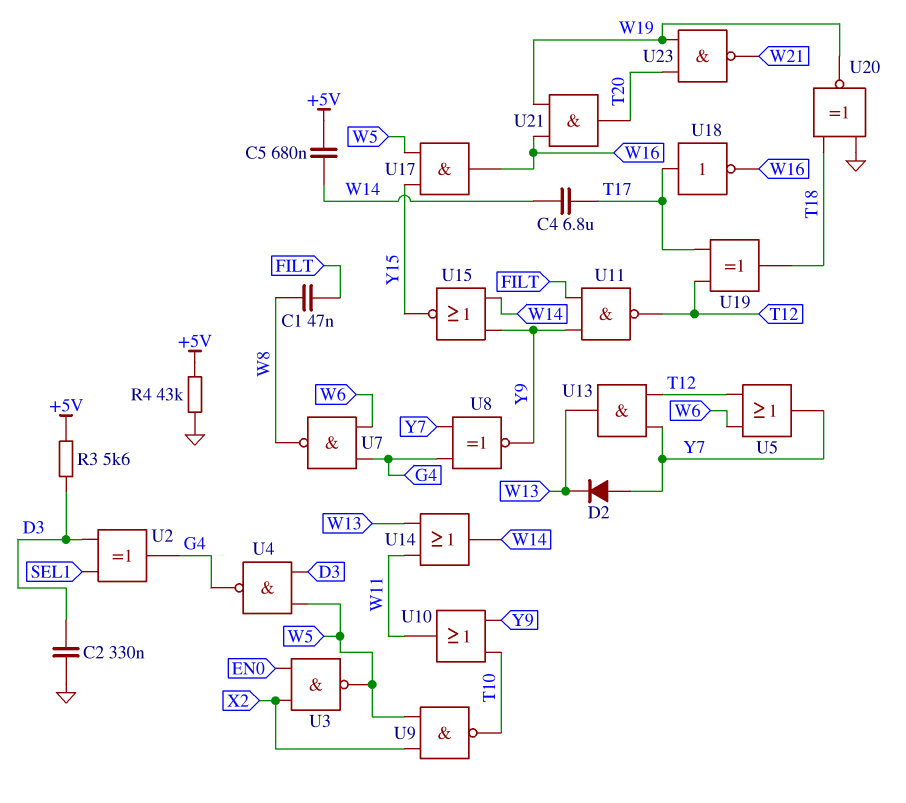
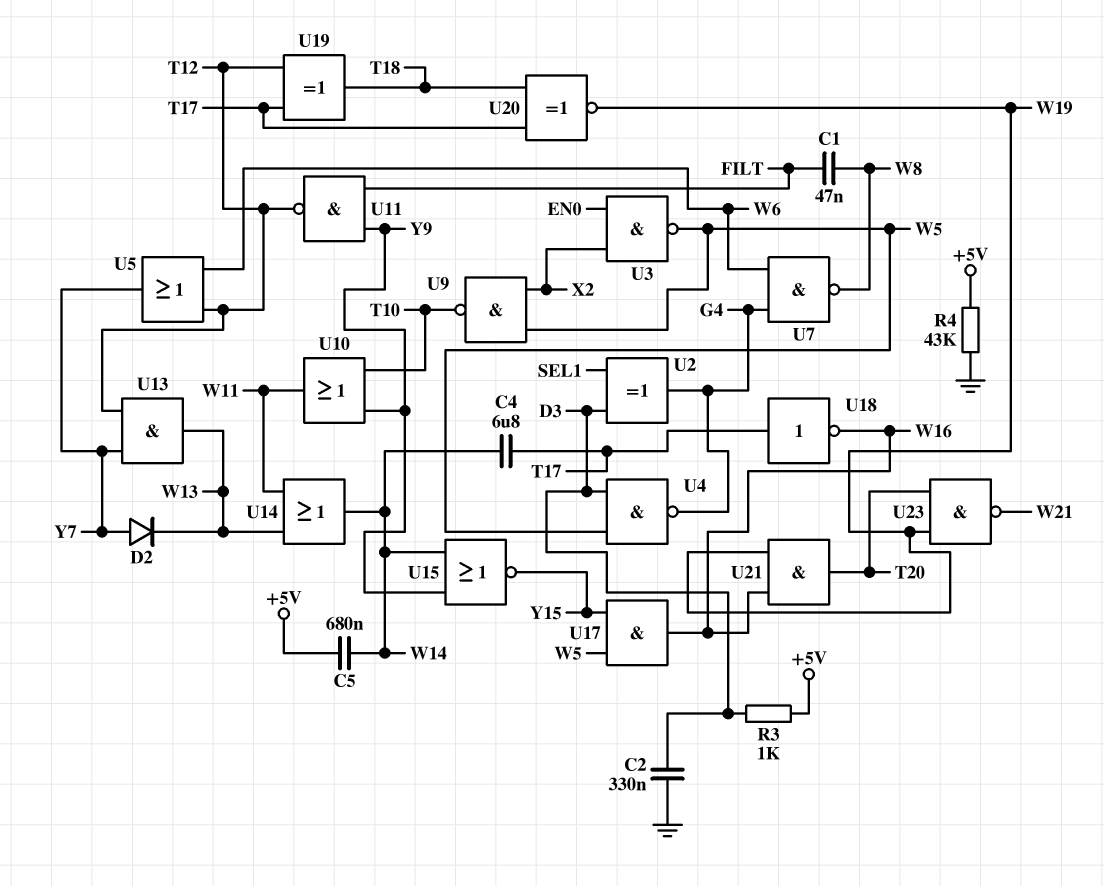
R3: 5.6k (+5V, D3) -> 1k (+5V, D3)
U8: XNOR (in G4, in Y7, out Y9) -> none
U20: XNOR (in GND, in T18, out W19) -> XNOR (in T17, in T18, out W19)

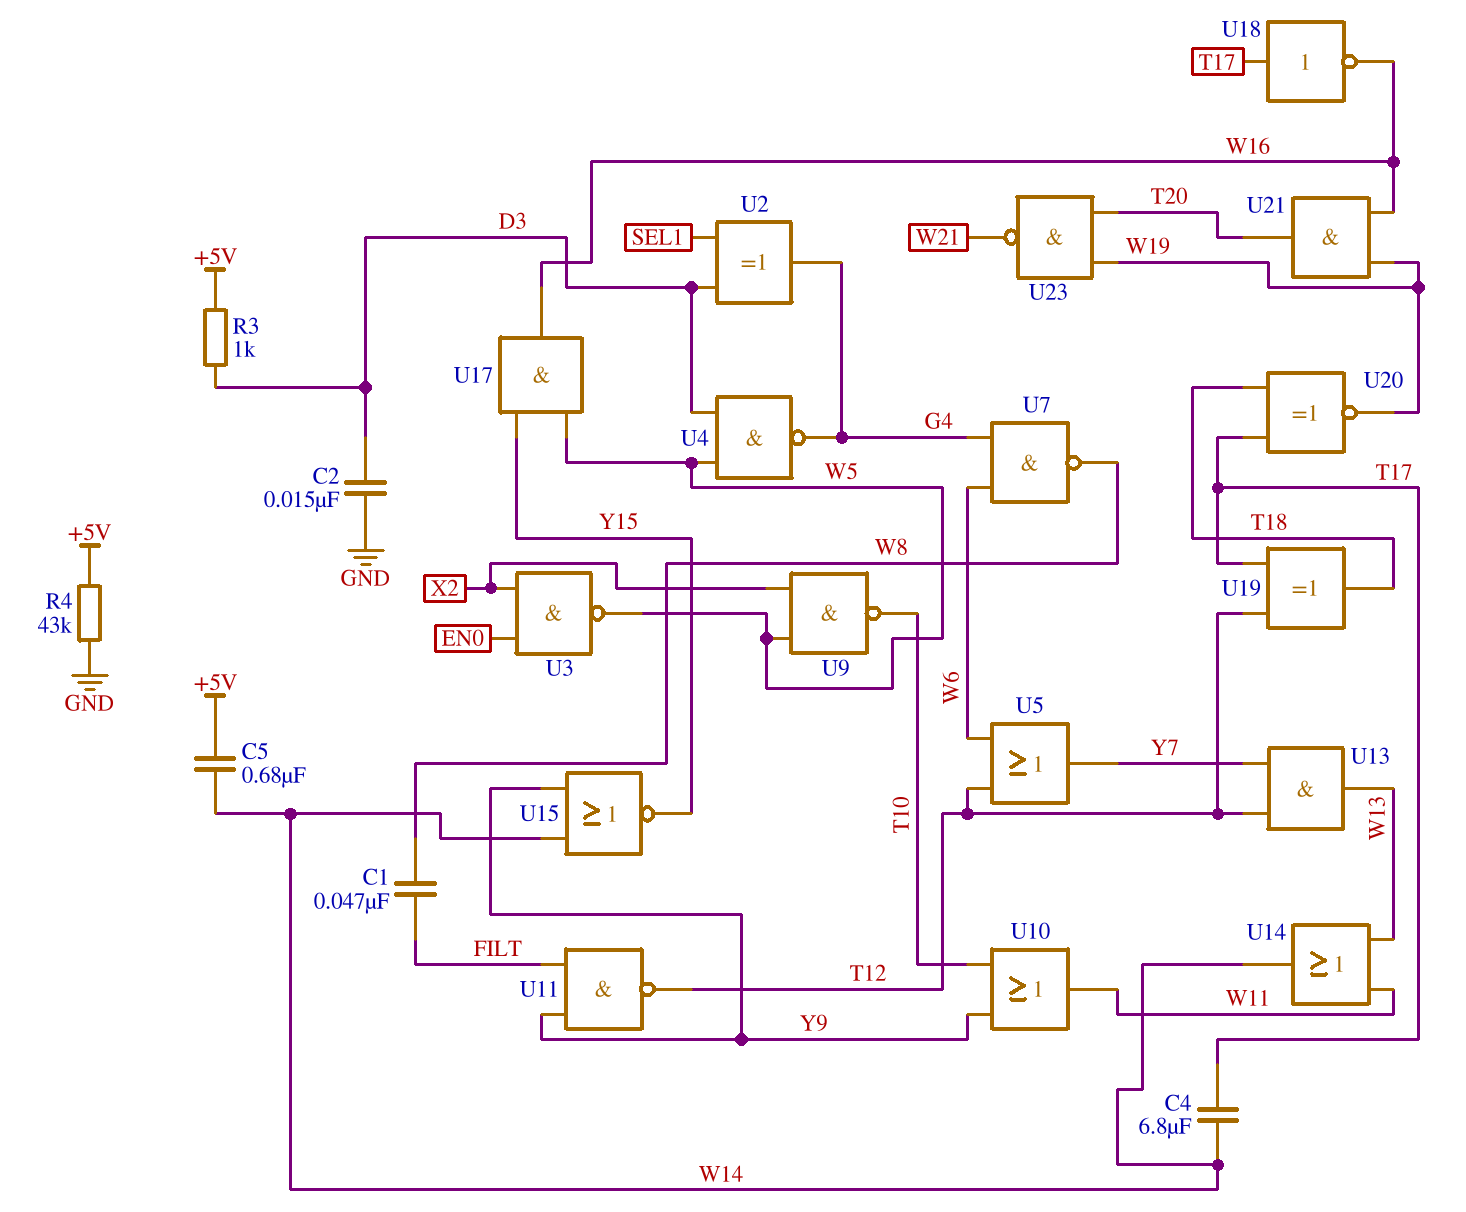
C2: 330nF (D3, GND) -> 15nF (D3, GND)
D2: diode (A Y7, K W13) -> none

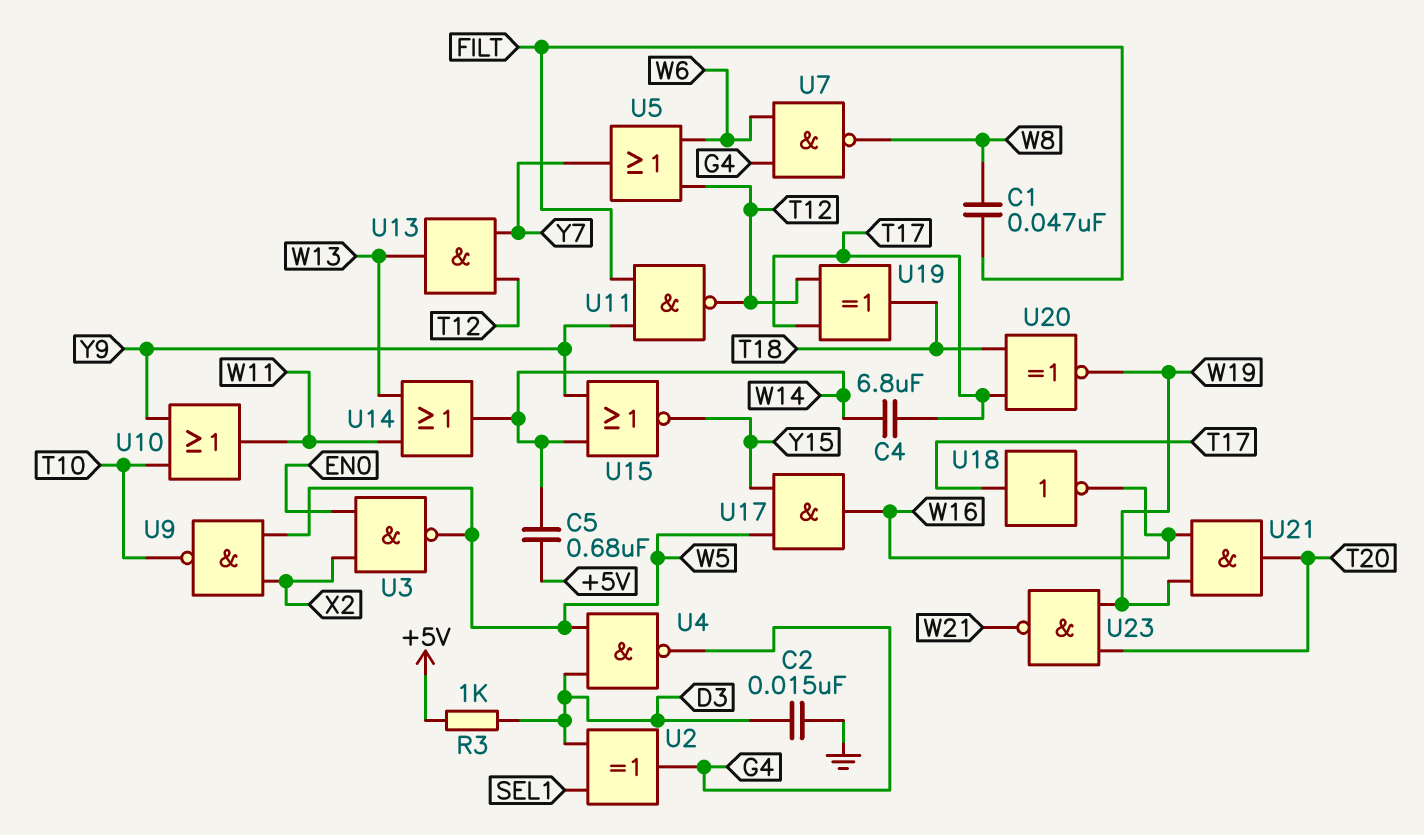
R4: 43k (+5V, GND) -> none

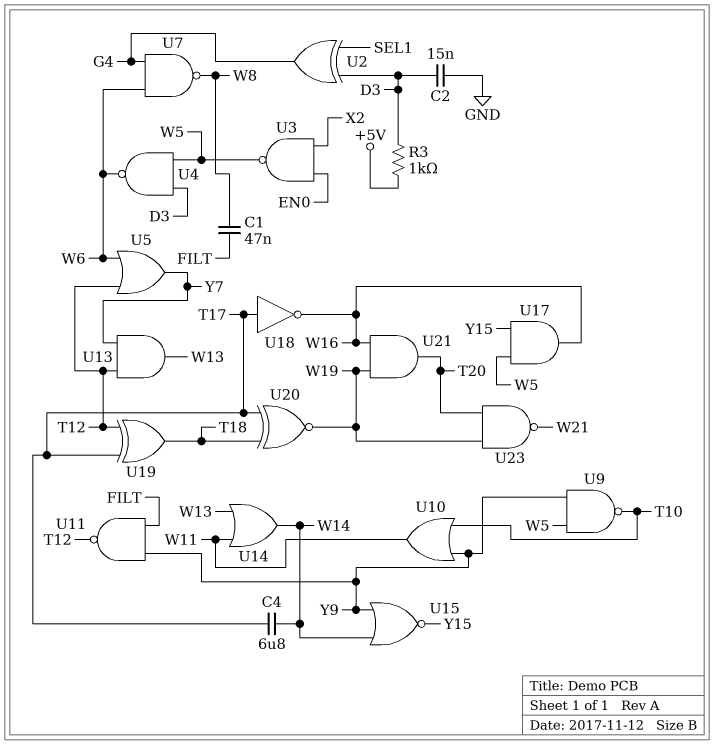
C5: 680nF (+5V, W14) -> none
U4: NAND (in D3, in W5, out G4) -> NAND (in D3, in W5, out W6)
U9: NAND (in W5, in X2, out T10) -> NAND (in W5, in Y9, out T10)

